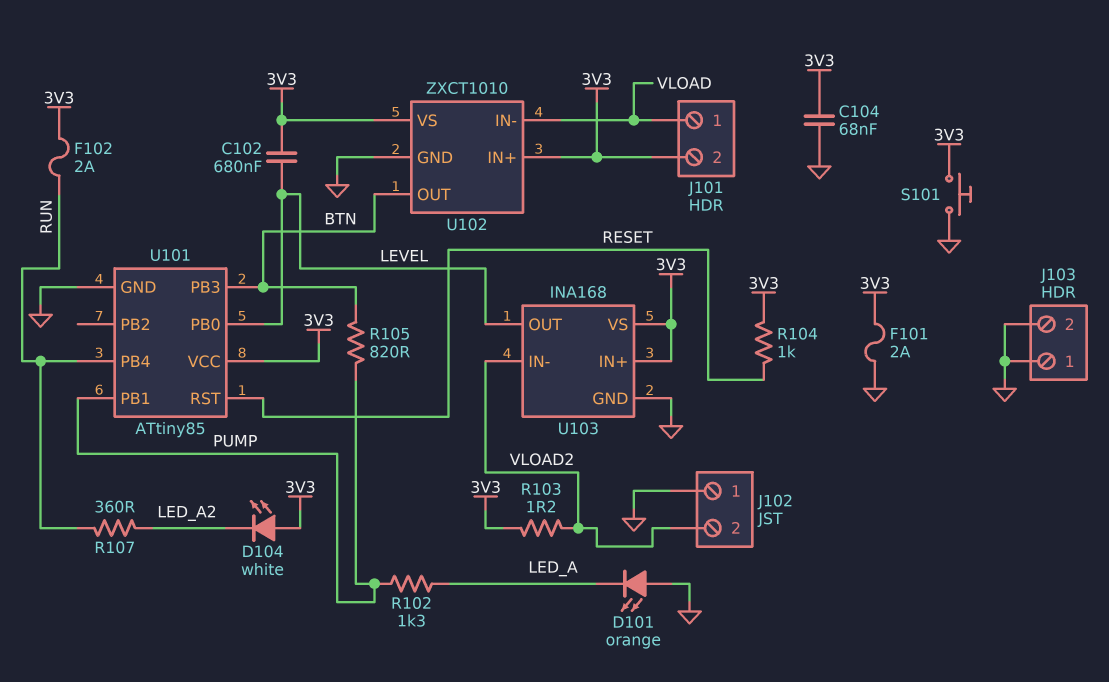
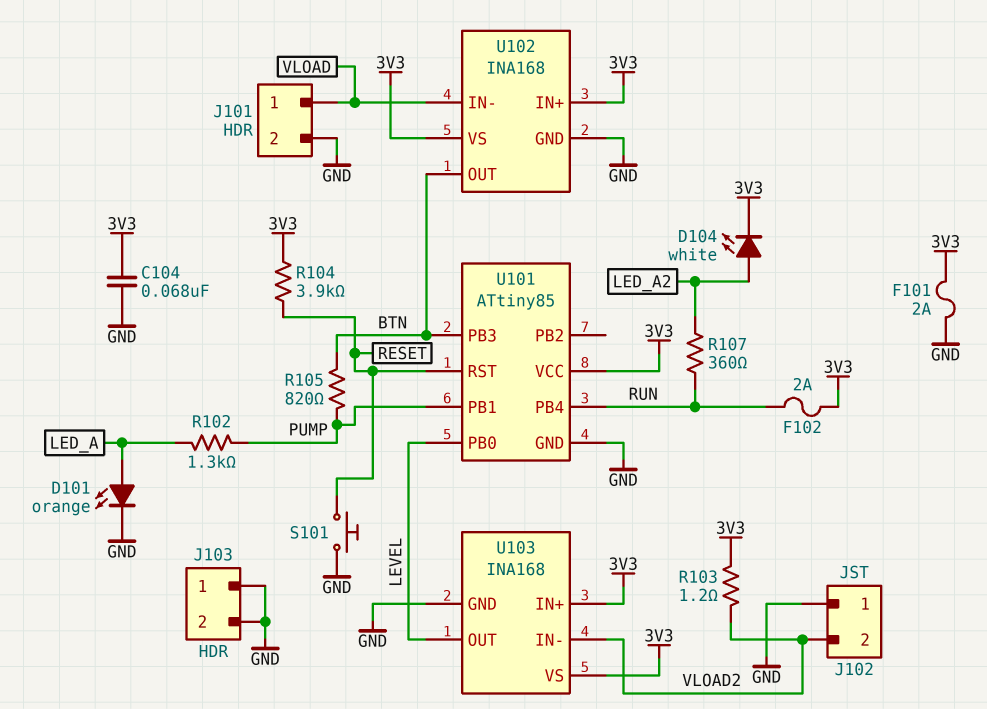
C102: 680nF (3V3, LEVEL) -> none
D101: LED orange (A GND, K LED_A) -> LED orange (A LED_A, K GND)
D104: LED white (A 3V3, K LED_A2) -> LED white (A LED_A2, K 3V3)
J101 pin 2: 3V3 -> GND
R104: 1k (3V3, RESET) -> 3.9k (3V3, RESET)
S101: button (3V3, GND) -> button (GND, RESET)
U102: ZXCT1010 -> INA168

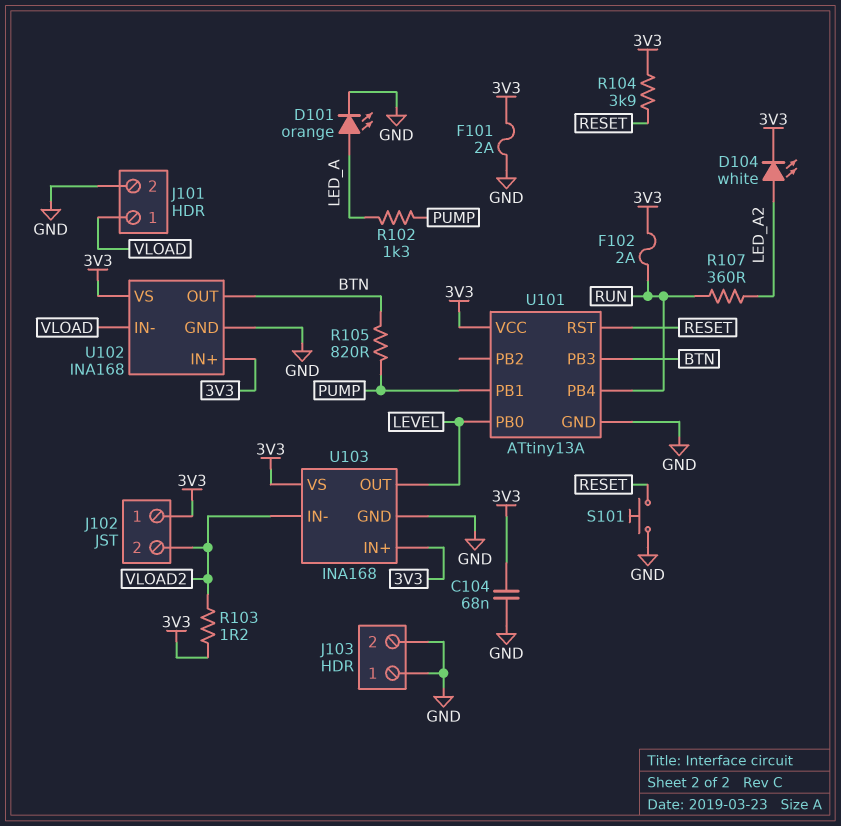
J102 pin 1: GND -> 3V3
U101: ATtiny85 -> ATtiny13A

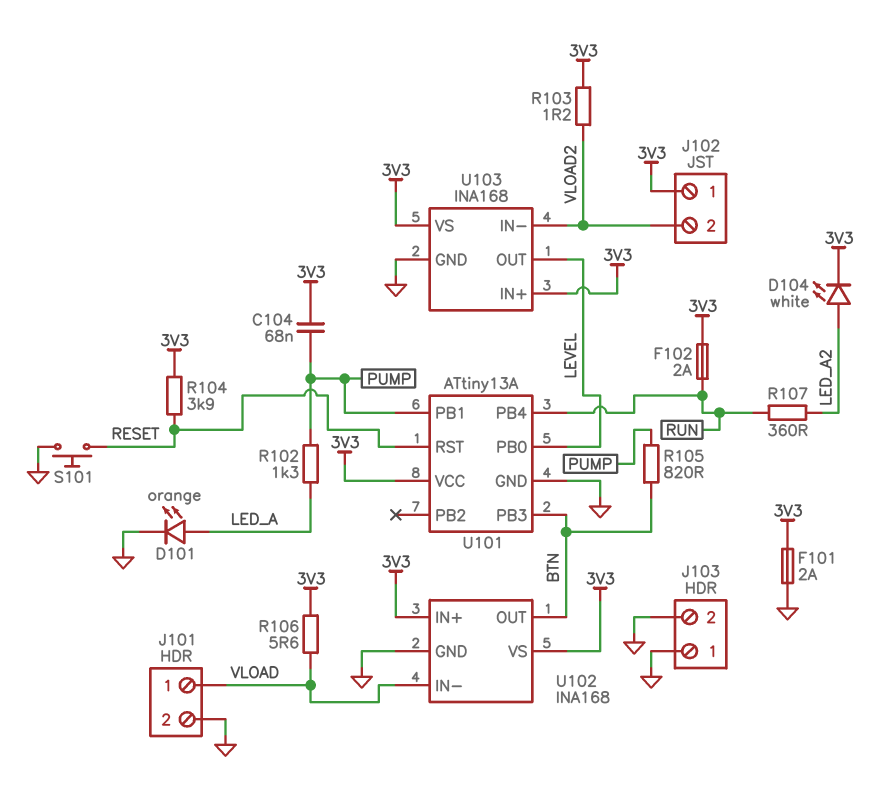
C104: 68nF (3V3, GND) -> 68nF (3V3, PUMP)
R106: none -> 5.6 (3V3, VLOAD)

